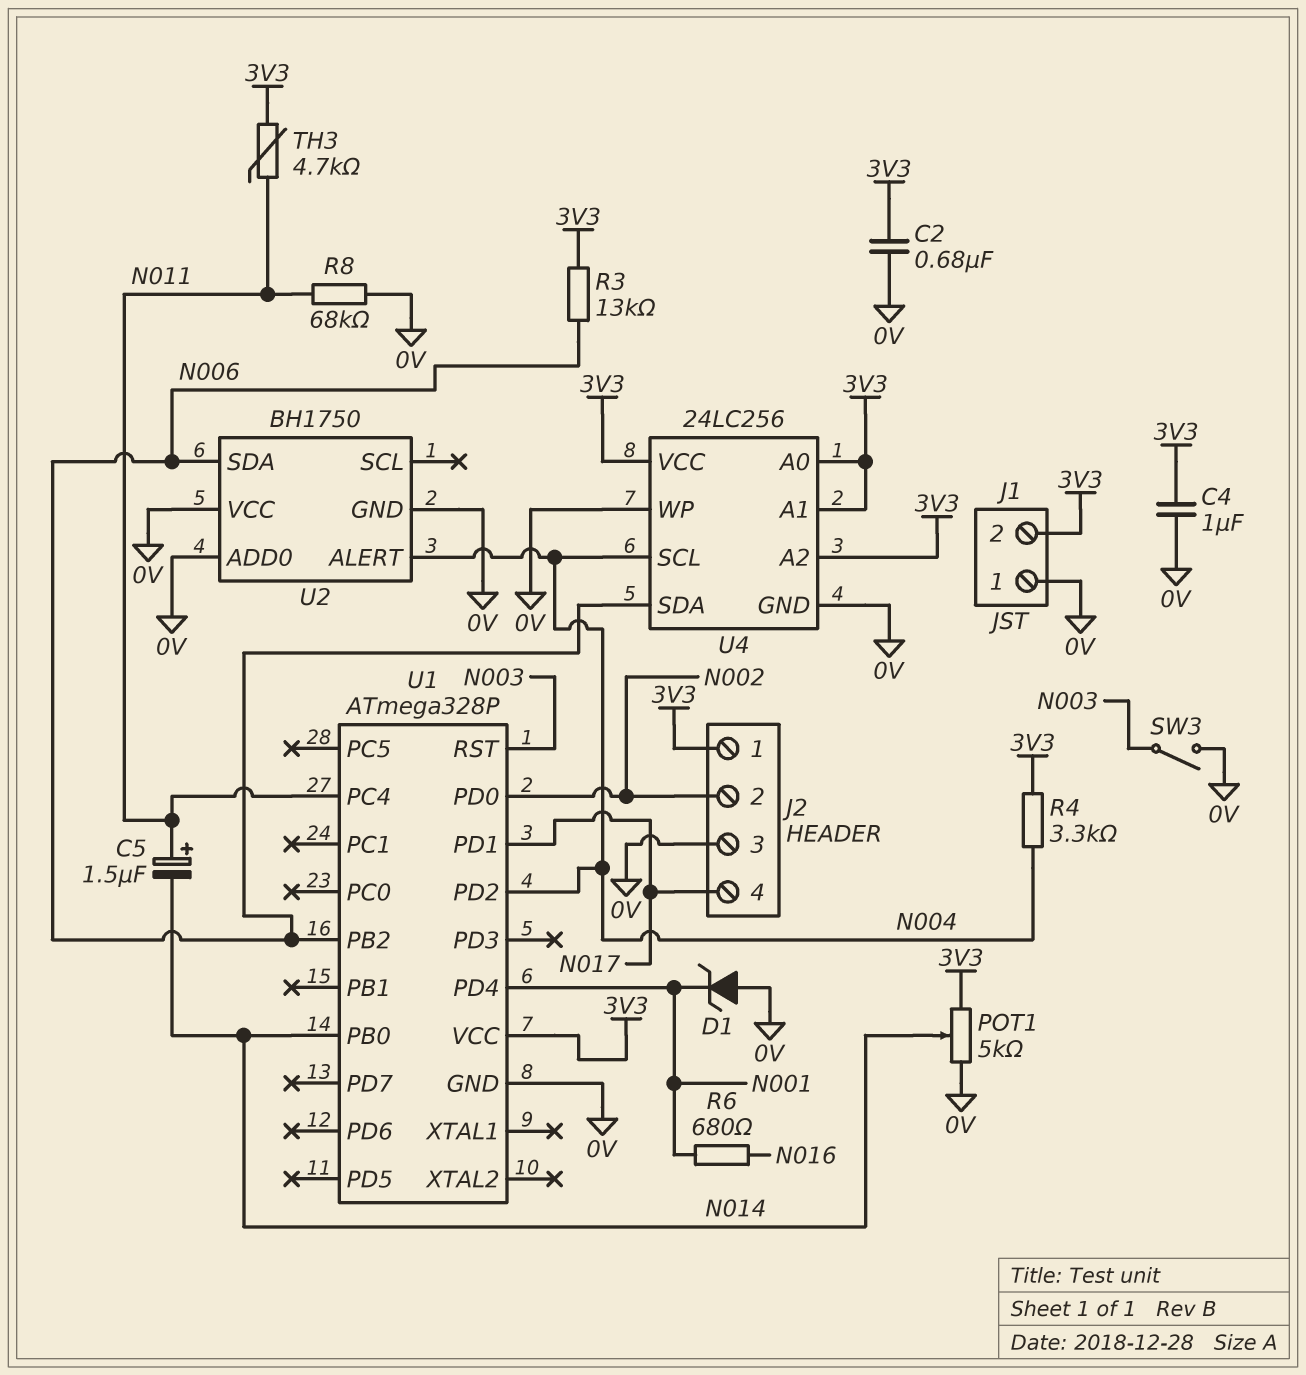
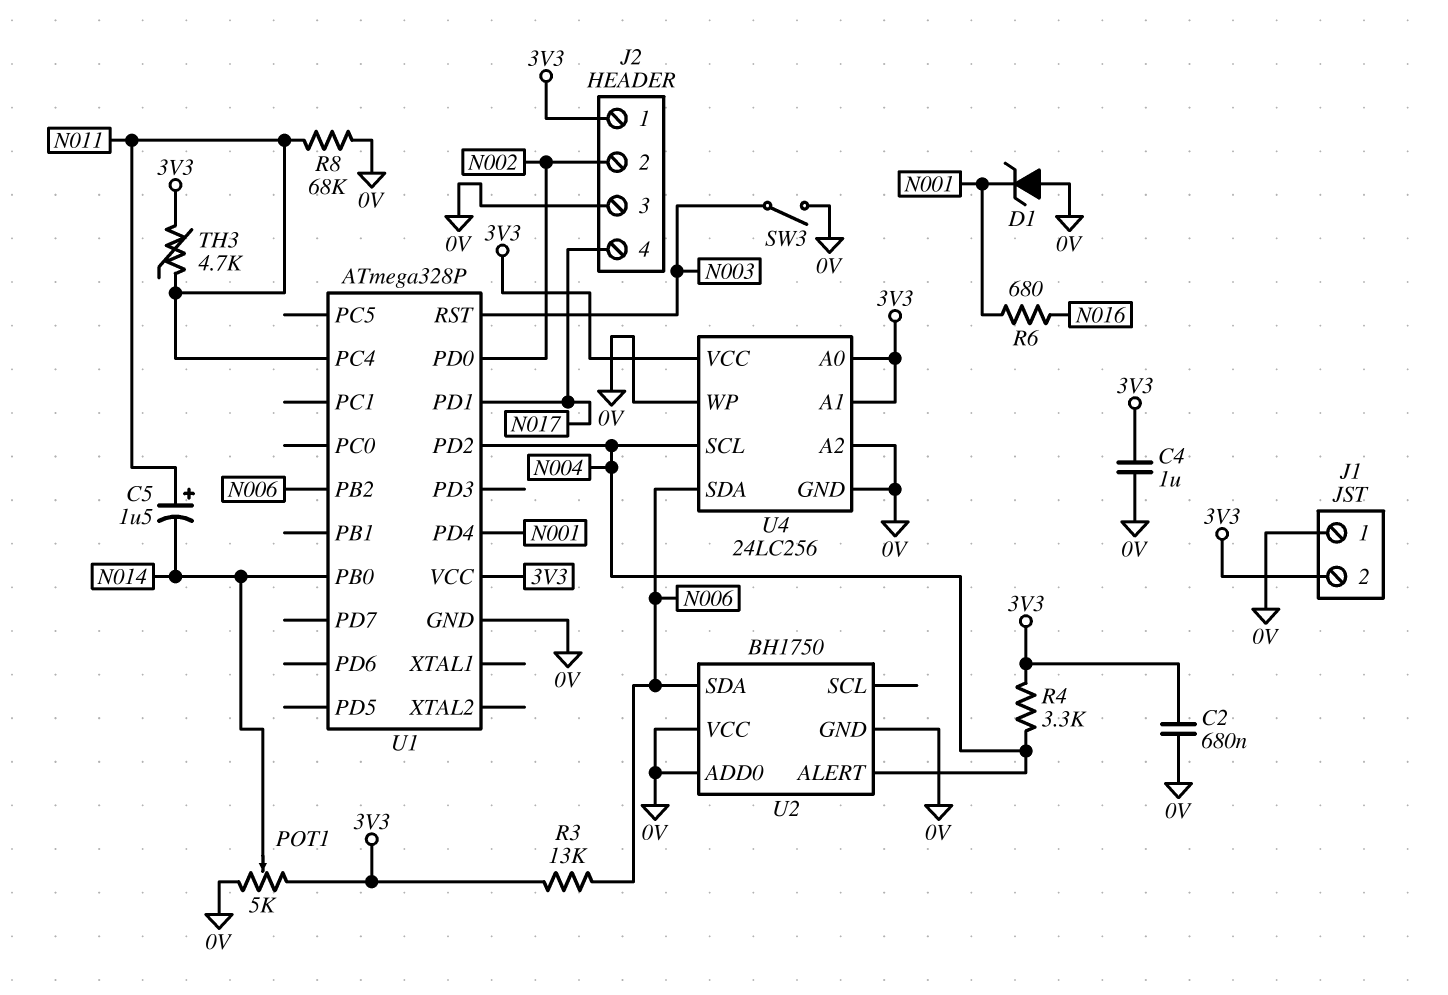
U4 pin A2: 3V3 -> 0V

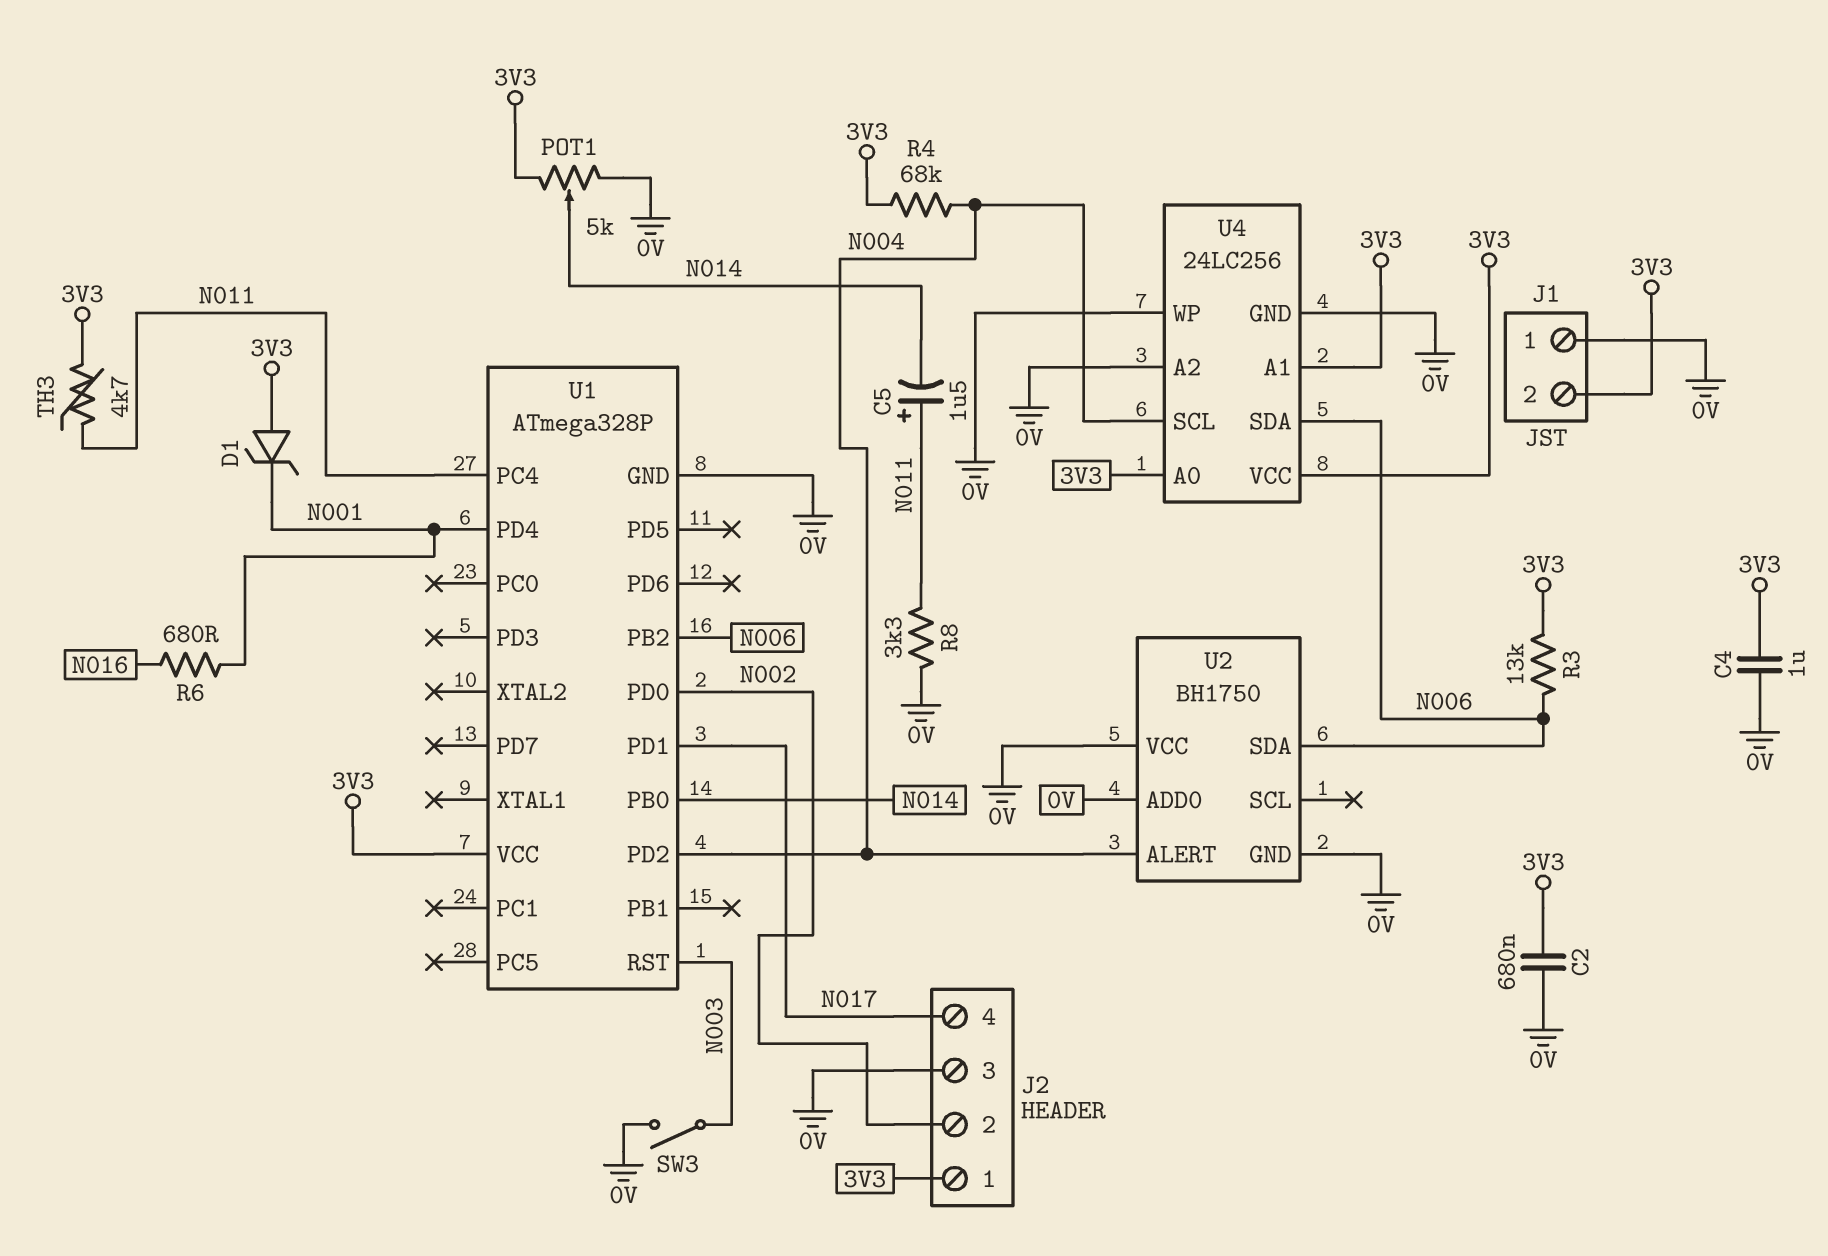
D1: zener (A 0V, K N001) -> zener (A 3V3, K N001)
R4: 3.3k (3V3, N004) -> 68k (3V3, N004)
R8: 68k (0V, N011) -> 3.3k (0V, N011)

